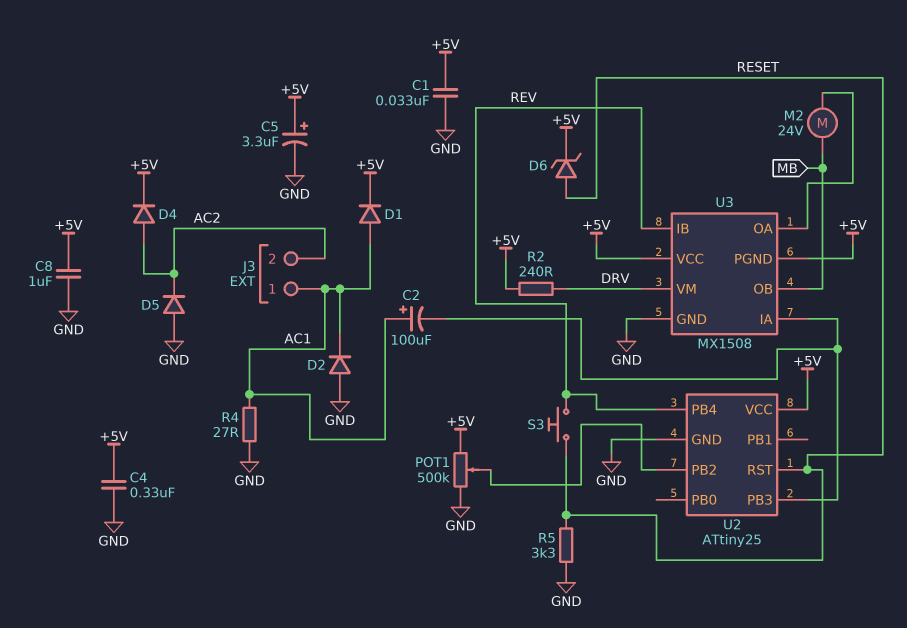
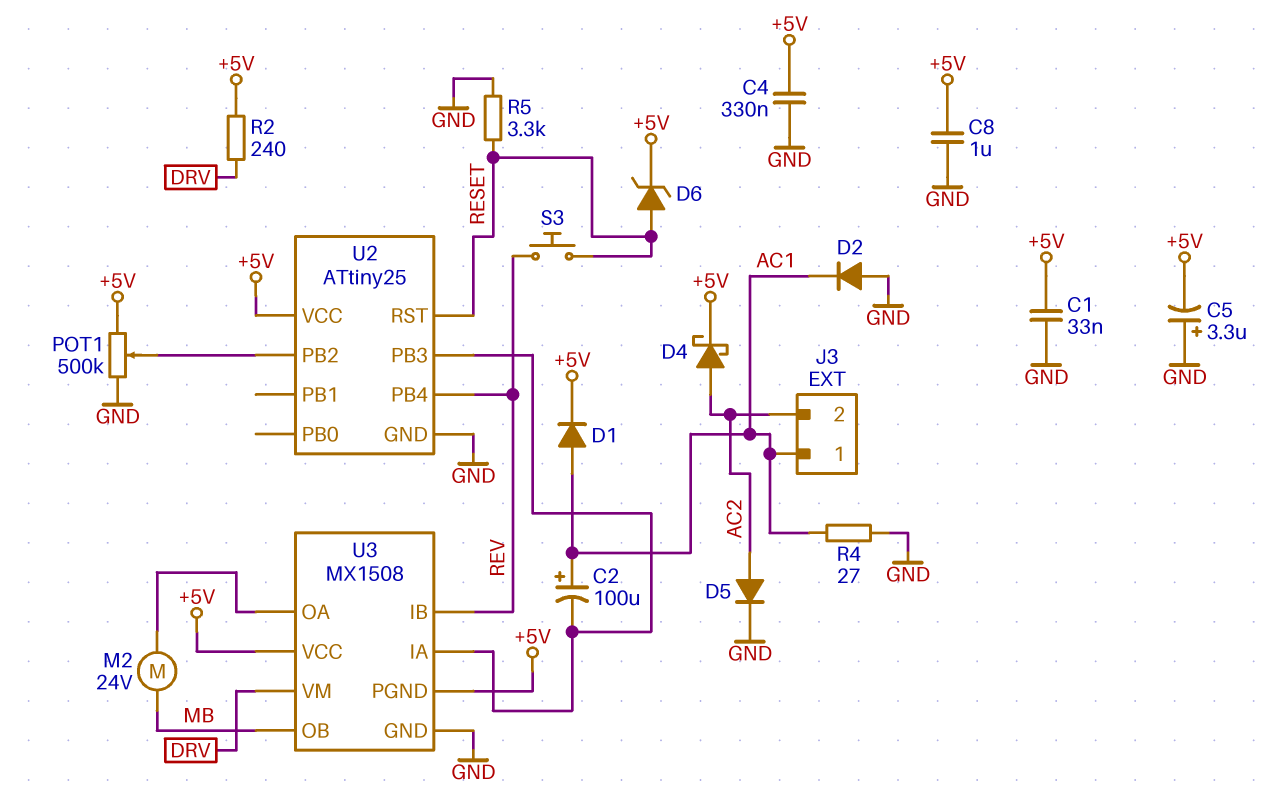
C5: 3.3uF (plus +5V, minus GND) -> 3.3uF (plus GND, minus +5V)
D4: diode (A AC2, K +5V) -> schottky (A AC2, K +5V)
D5: diode (A GND, K AC2) -> diode (A AC2, K GND)

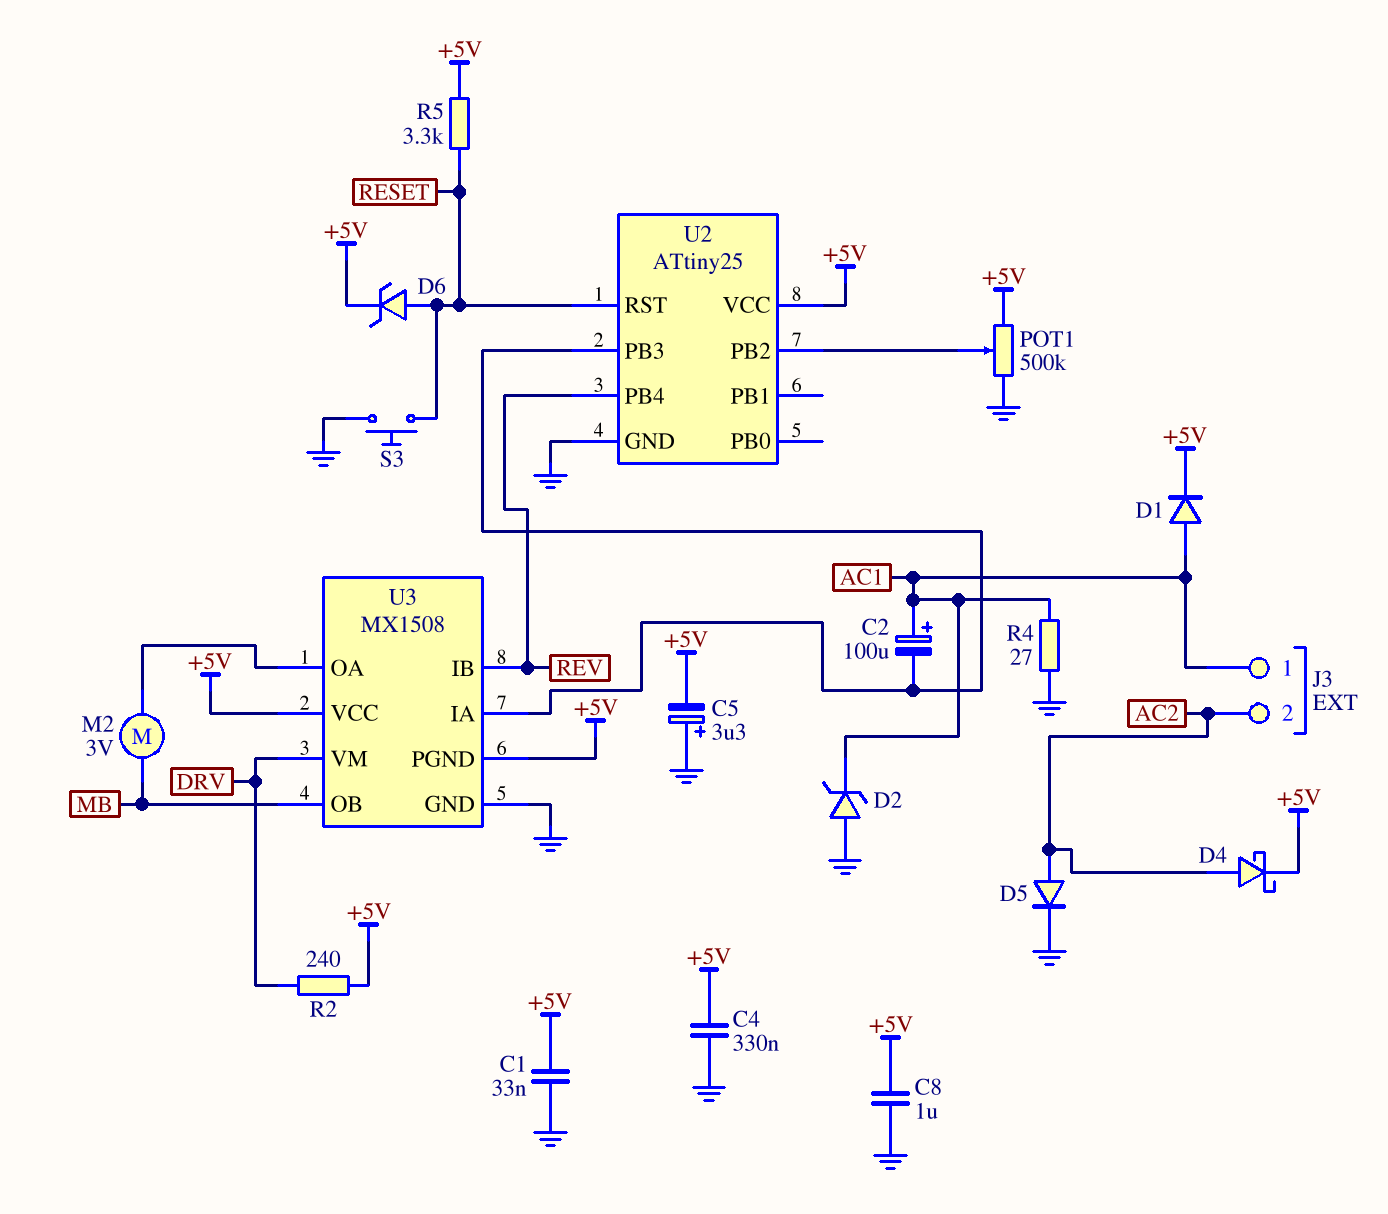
D2: diode (A GND, K AC1) -> zener (A GND, K AC1)
M2: motor 24V (MB, U3/OA) -> motor 3V (MB, U3/OA)
R5: 3.3k (GND, RESET) -> 3.3k (+5V, RESET)
S3: button (RESET, REV) -> button (GND, RESET)

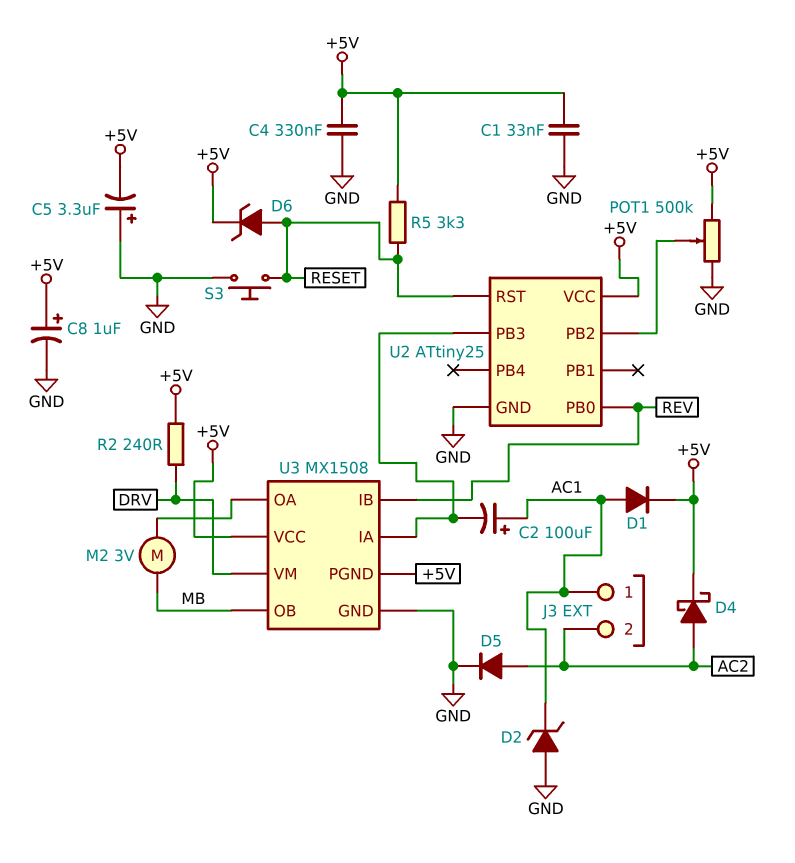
C8: 1uF (+5V, GND) -> 1uF (plus +5V, minus GND)
R4: 27 (AC1, GND) -> none
U2 pin PB0: none -> REV
U2 pin PB4: REV -> none

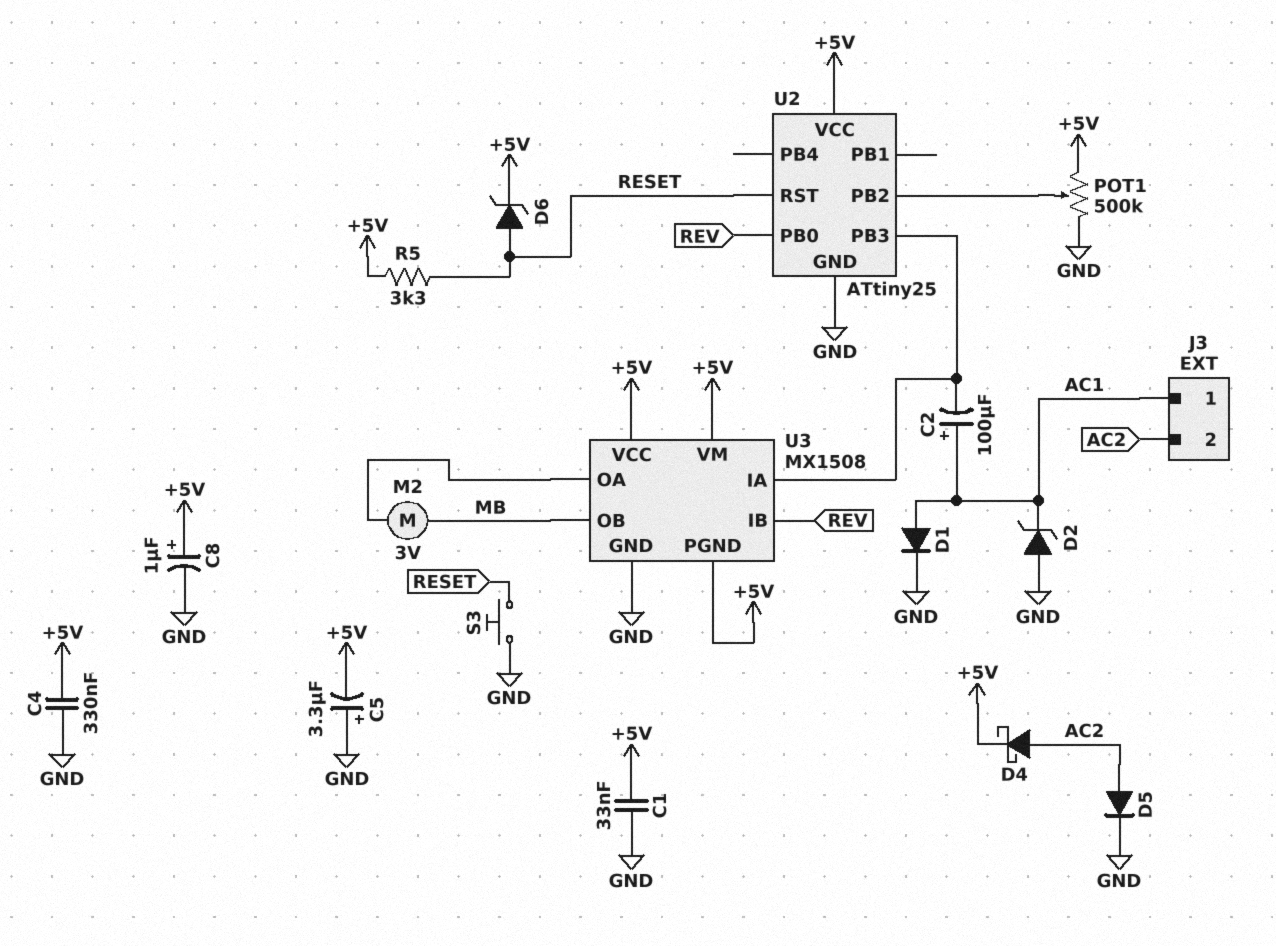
D1: diode (A AC1, K +5V) -> diode (A AC1, K GND)
R2: 240 (+5V, DRV) -> none
U3 pin VM: DRV -> +5V

